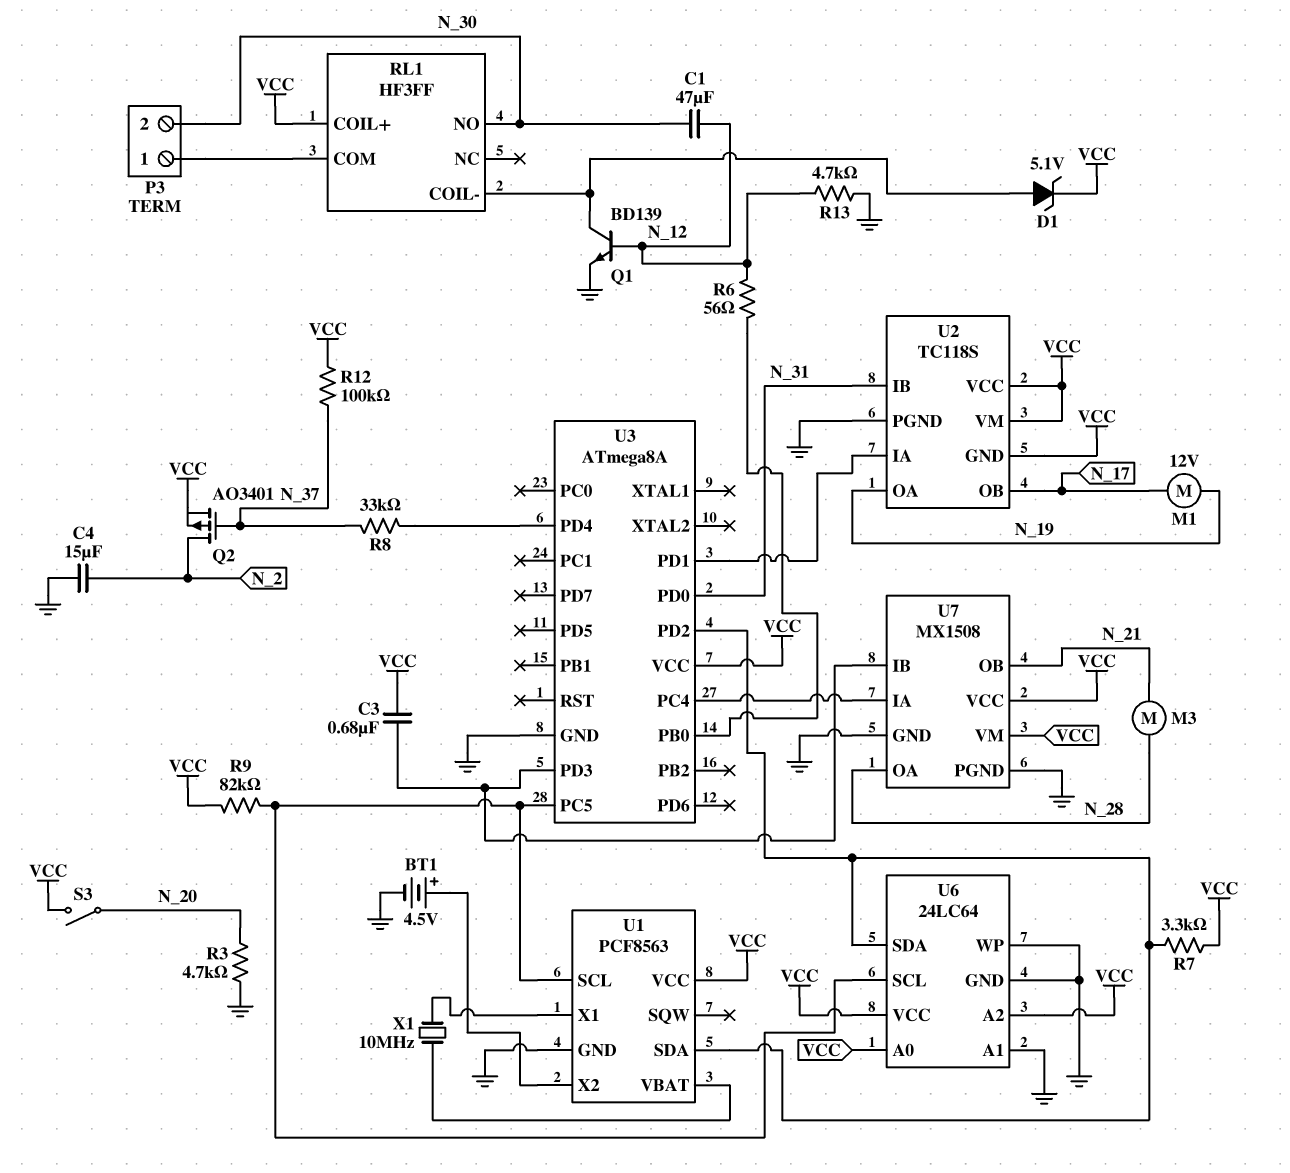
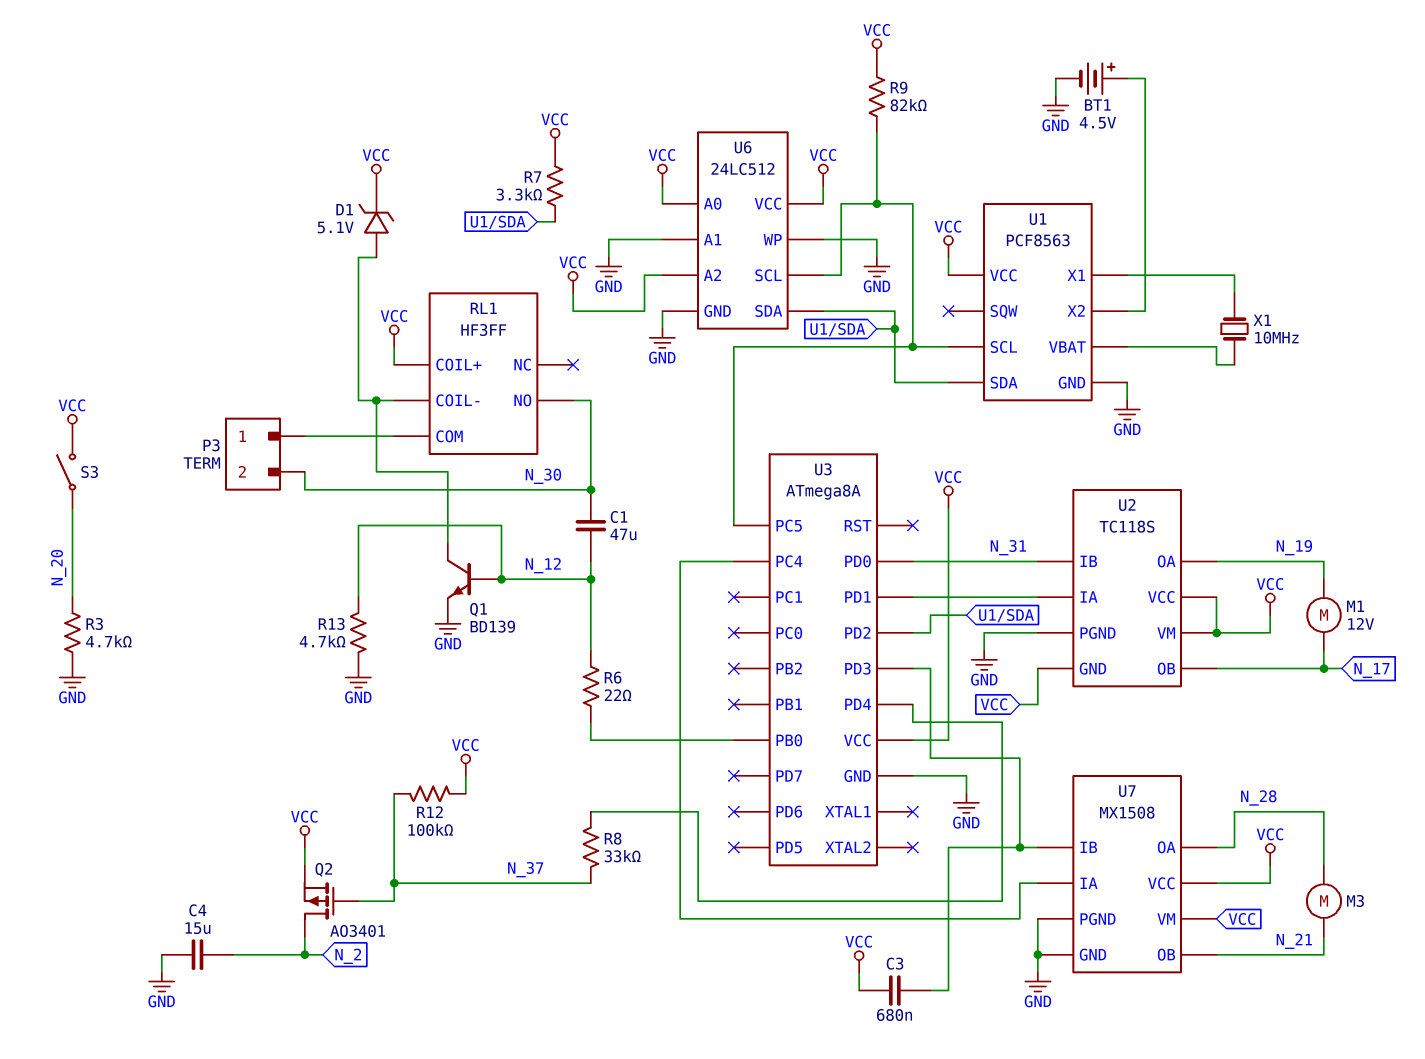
R6: 56 (N_12, U3/PB0) -> 22 (N_12, U3/PB0)
U6: 24LC64 -> 24LC512

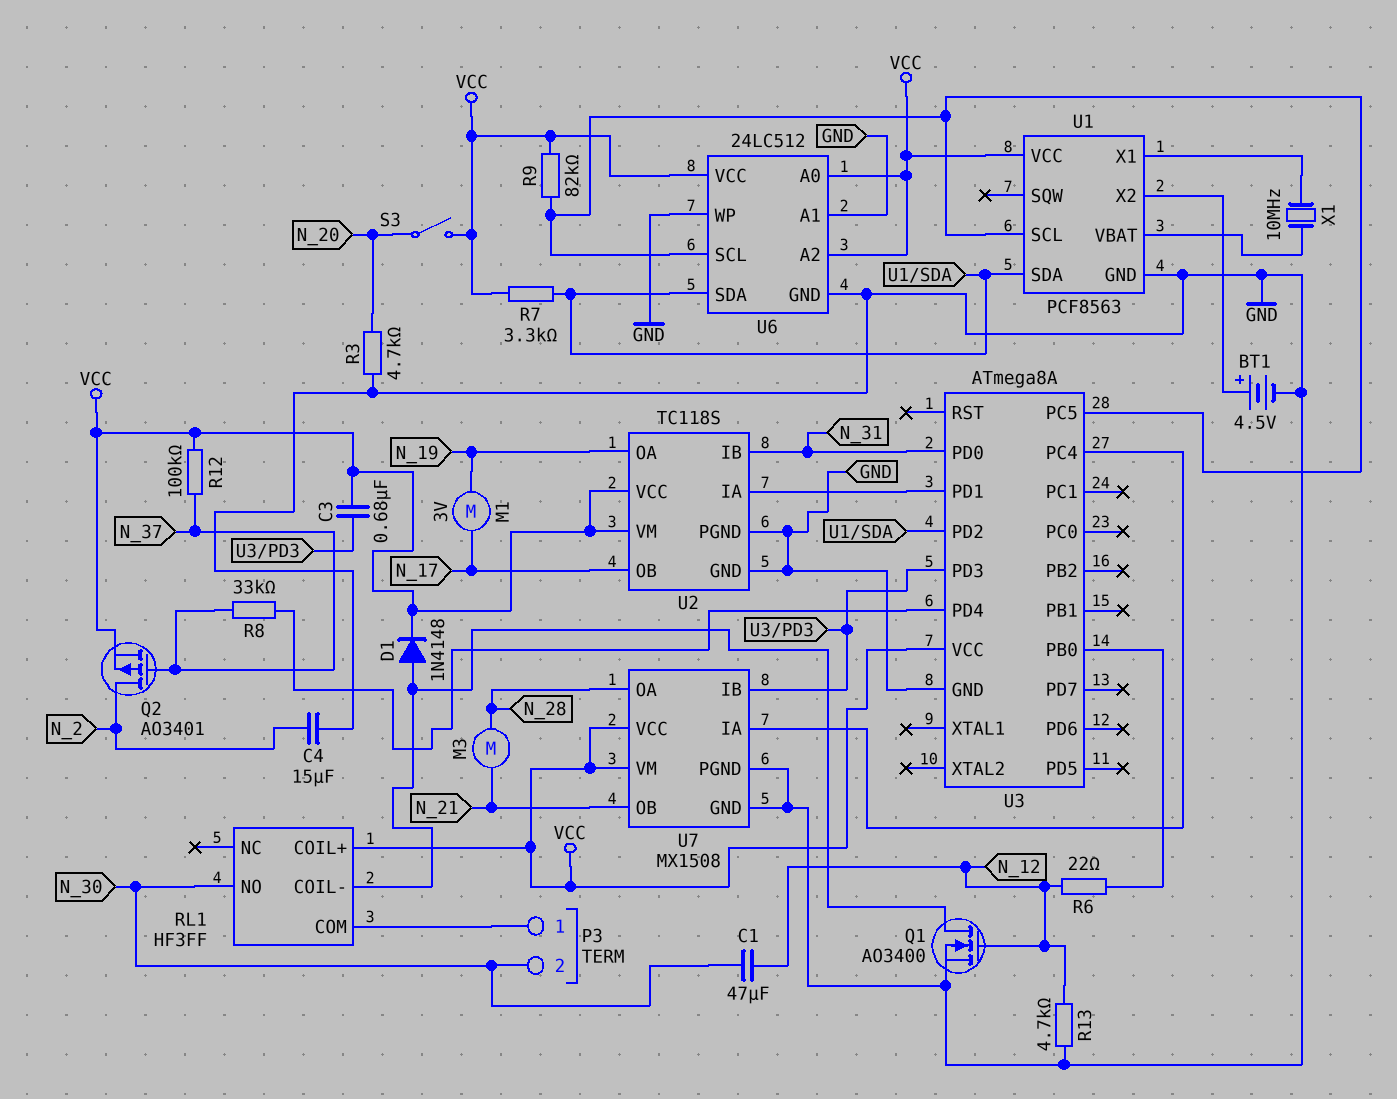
D1: zener 5.1V (A RL1/COIL-, K VCC) -> diode 1N4148 (A RL1/COIL-, K VCC)
M1: motor 12V (N_17, N_19) -> motor 3V (N_17, N_19)
Q1: NPN BD139 (B N_12, C RL1/COIL-, E GND) -> NMOS AO3400 (G N_12, D RL1/COIL-, S GND)
U2 pin GND: VCC -> GND

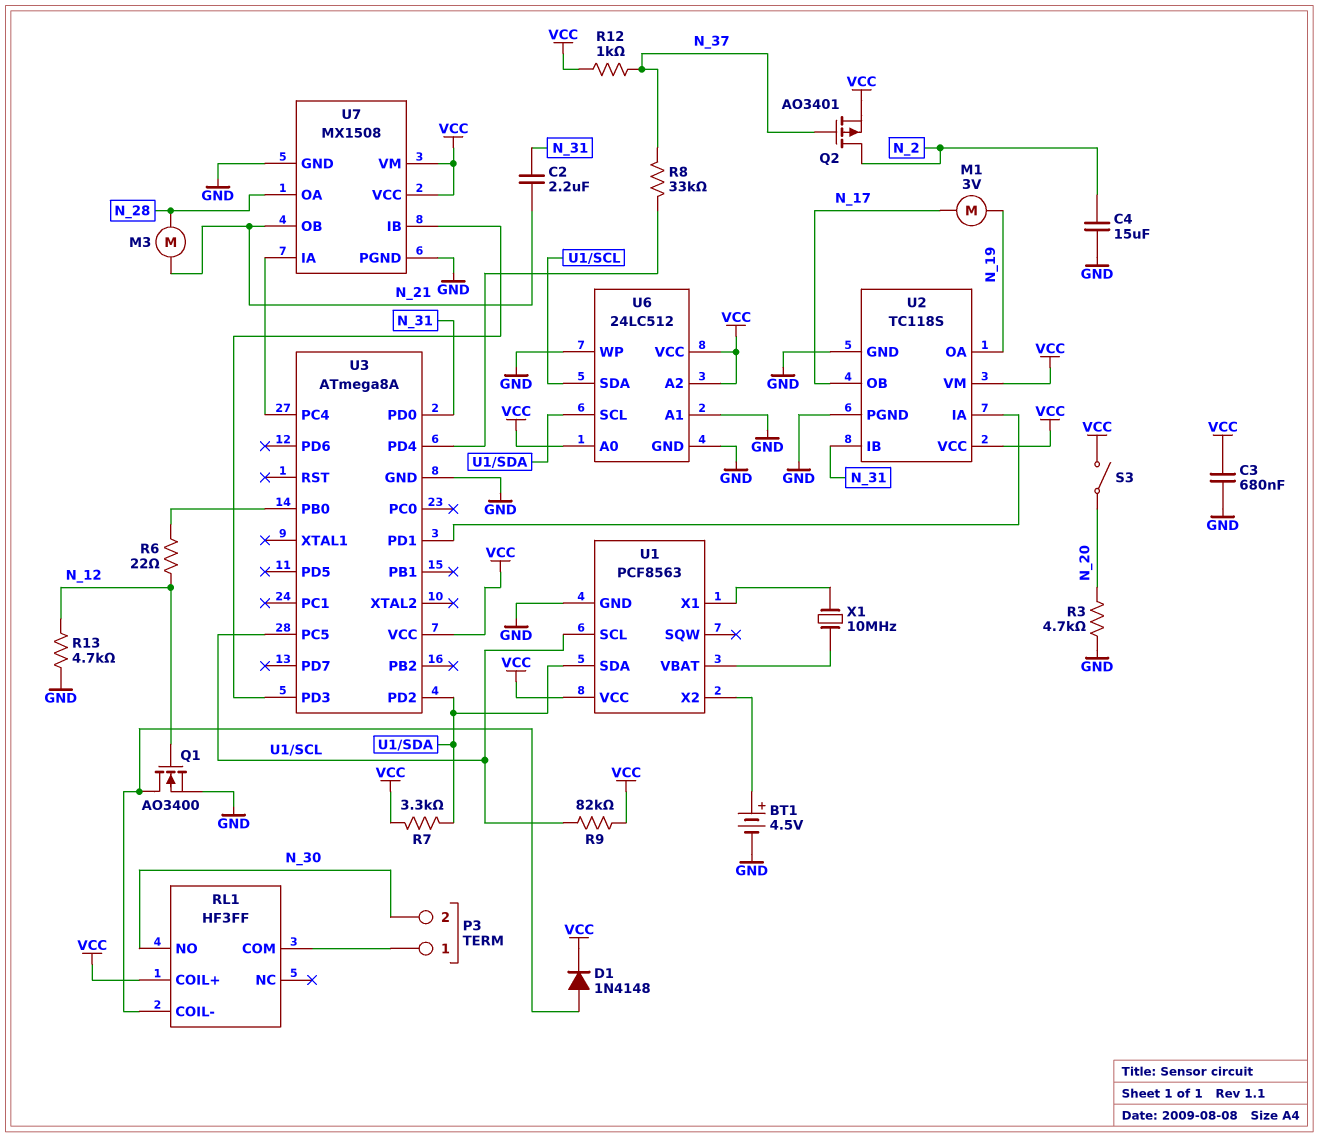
C1: 47uF (N_12, N_30) -> none
C2: none -> 2.2uF (N_21, N_31)
C3: 680nF (U3/PD3, VCC) -> 680nF (GND, VCC)
R12: 100k (N_37, VCC) -> 1k (N_37, VCC)
U6 pin SCL: U1/SCL -> U1/SDA
U6 pin SDA: U1/SDA -> U1/SCL

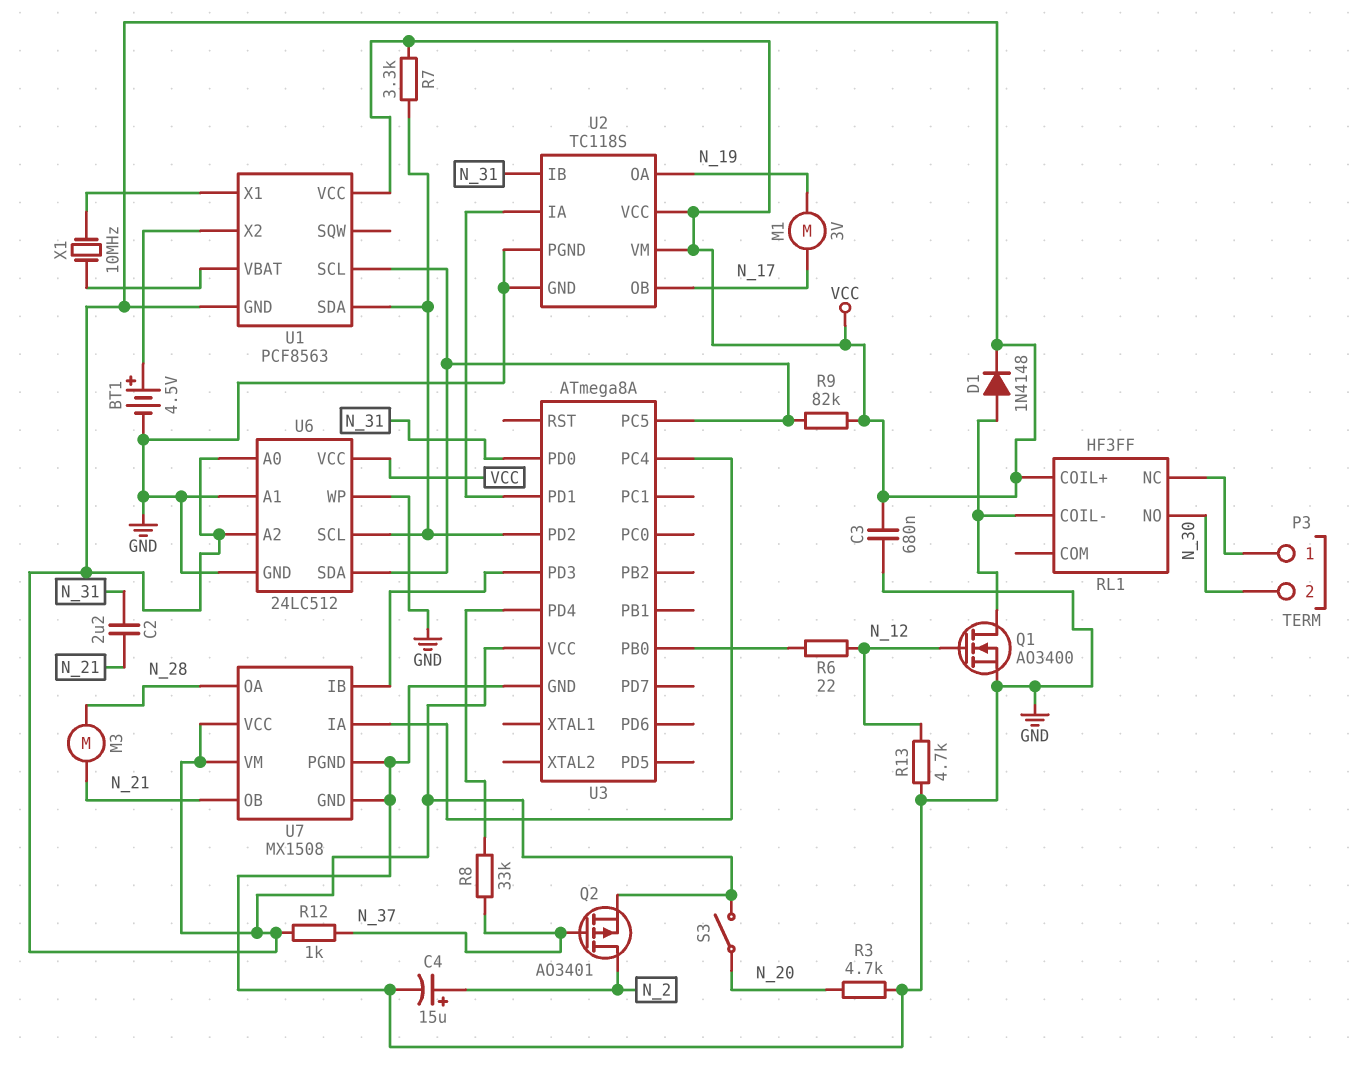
C4: 15uF (GND, N_2) -> 15uF (plus N_2, minus GND)
RL1 pin COM: P3/1 -> none
RL1 pin NC: none -> P3/1
U1 pin GND: GND -> VCC

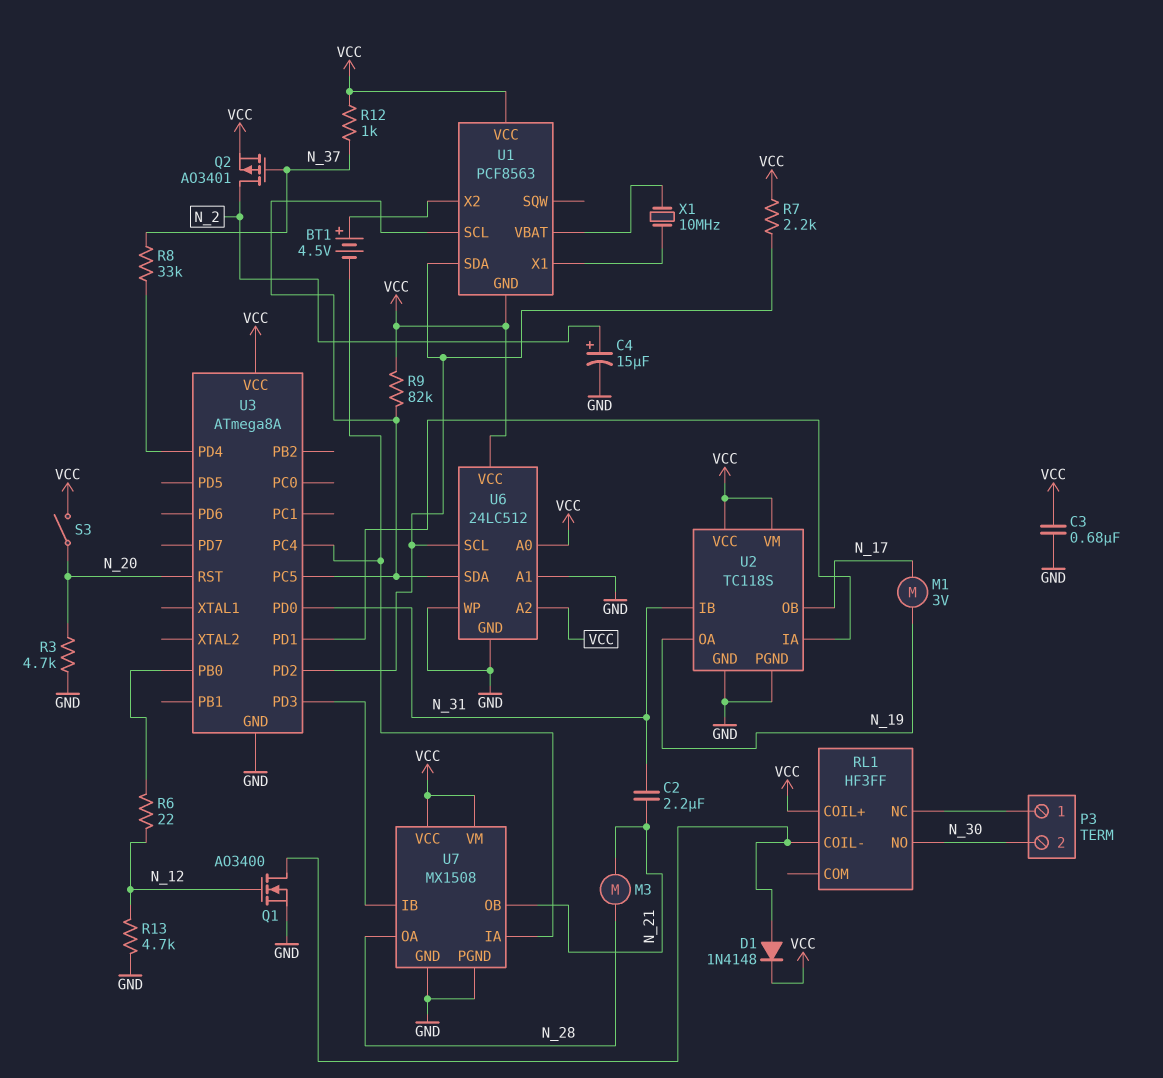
BT1: 4.5V (plus U1/X2, minus GND) -> 4.5V (plus U1/X2, minus U3/PC4)
R7: 3.3k (U1/SDA, VCC) -> 2.2k (U1/SDA, VCC)
U3 pin RST: none -> N_20

